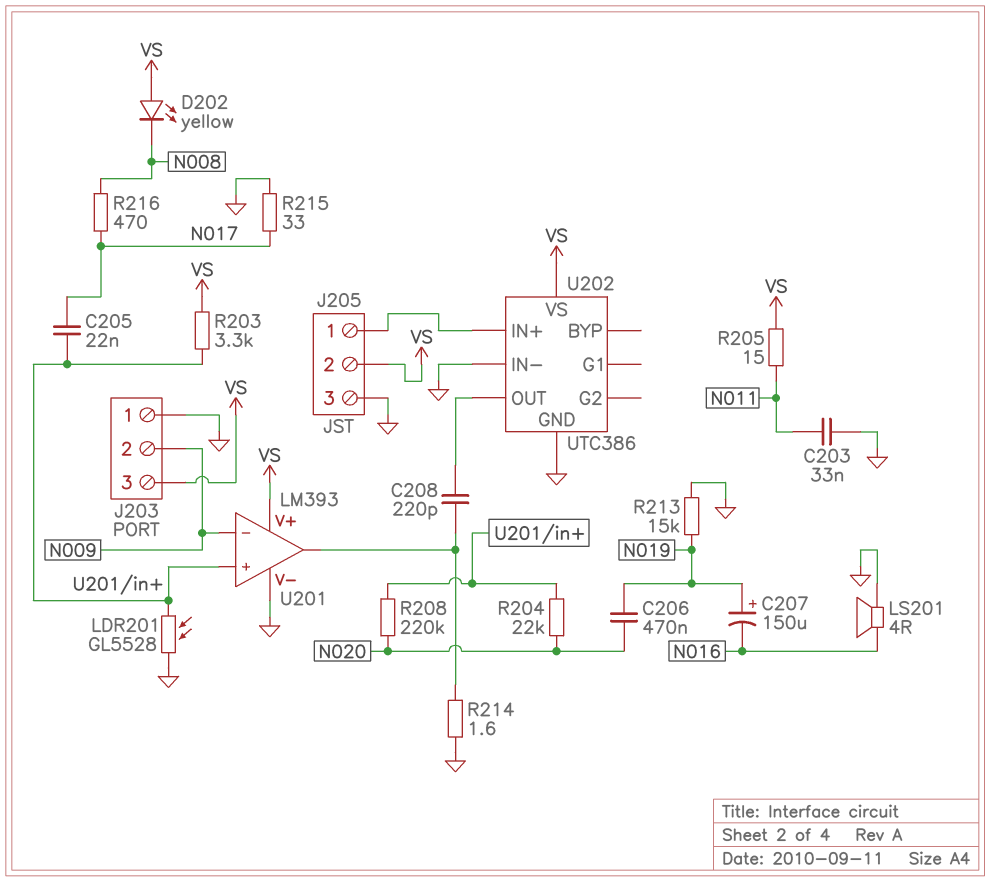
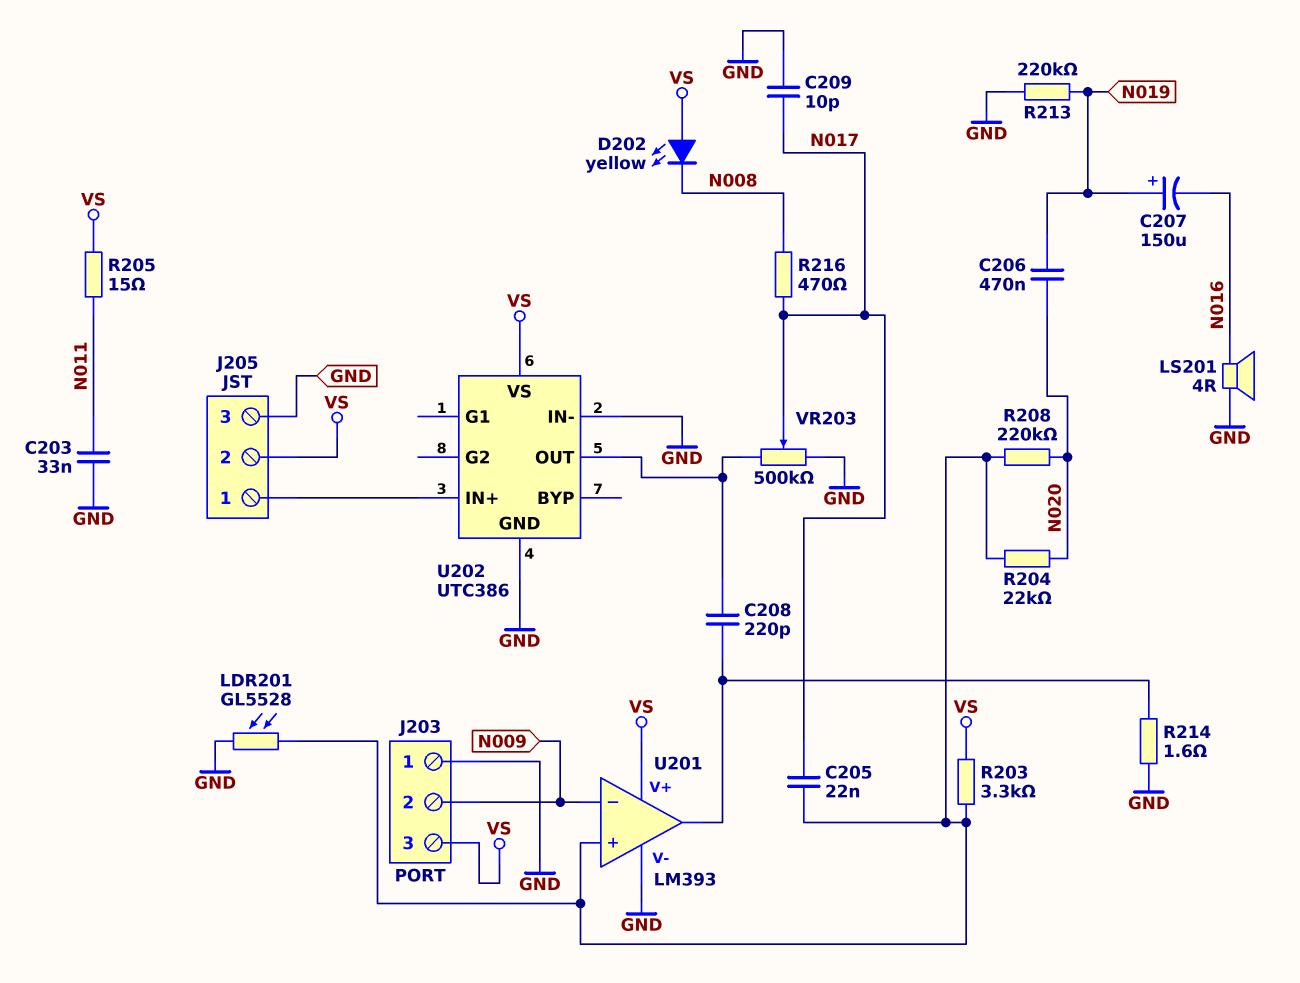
C209: none -> 10pF (GND, N017)
R213: 15k (GND, N019) -> 220k (GND, N019)
R215: 33 (GND, N017) -> none
VR203: none -> 500k (GND, U202/OUT, wiper N017)

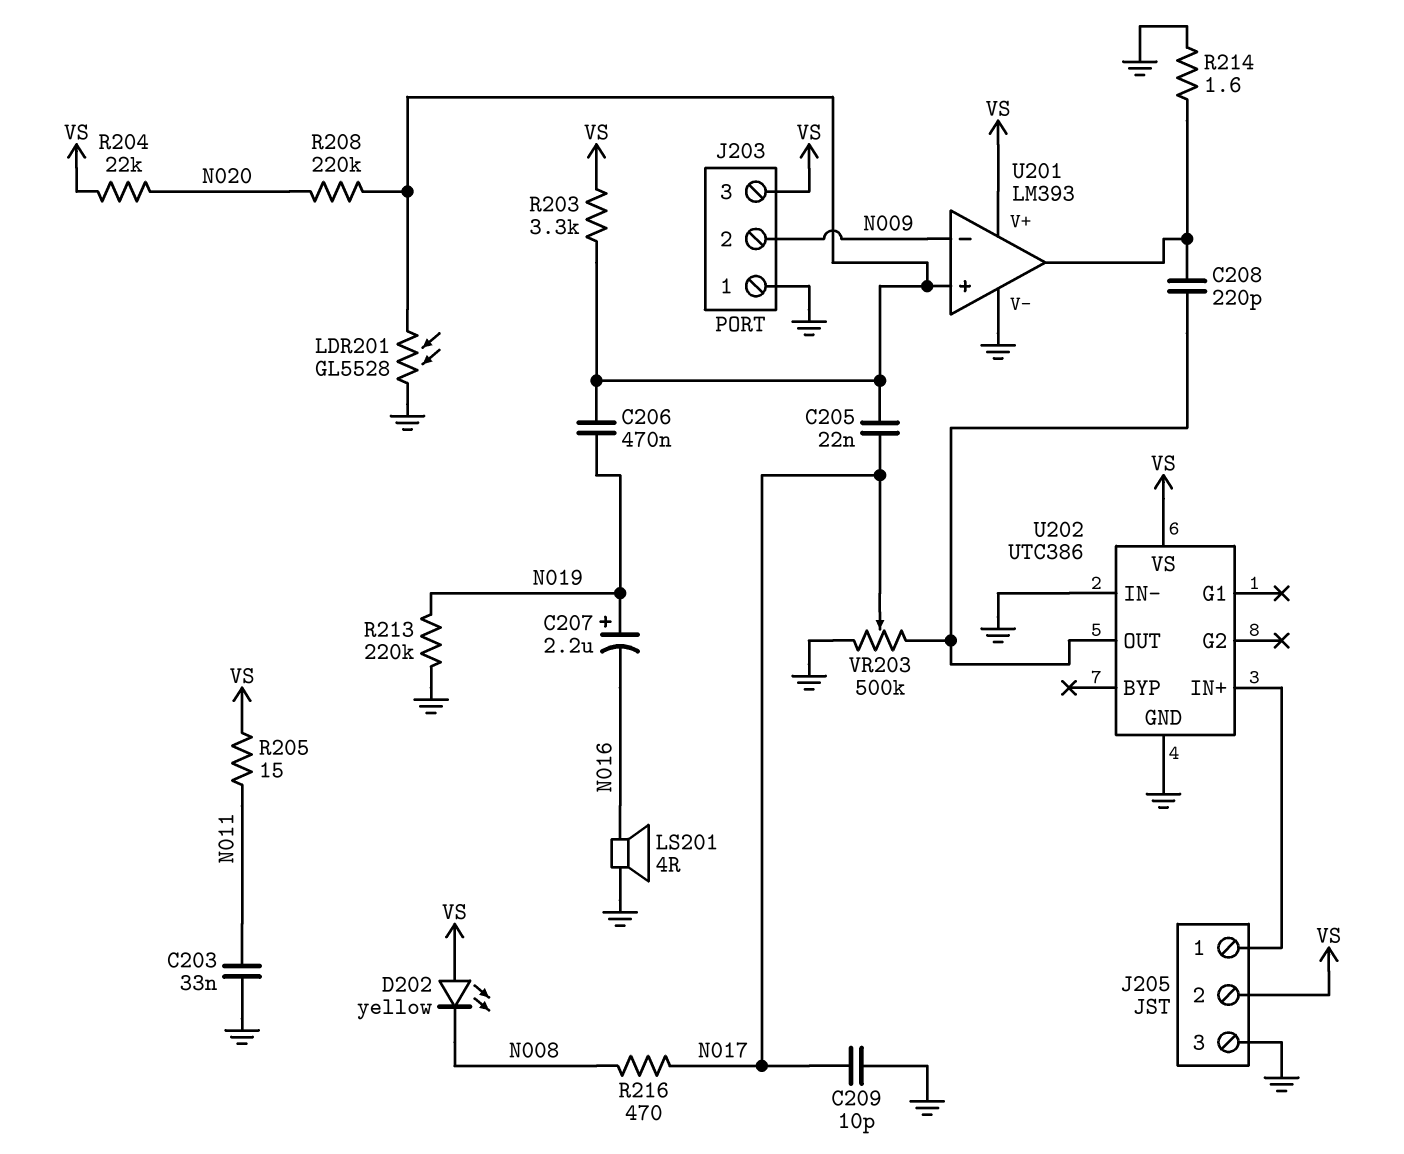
C206: 470nF (N019, N020) -> 470nF (N019, U201/in+)
C207: 150uF (plus N019, minus N016) -> 2.2uF (plus N019, minus N016)
R204: 22k (N020, U201/in+) -> 22k (N020, VS)

